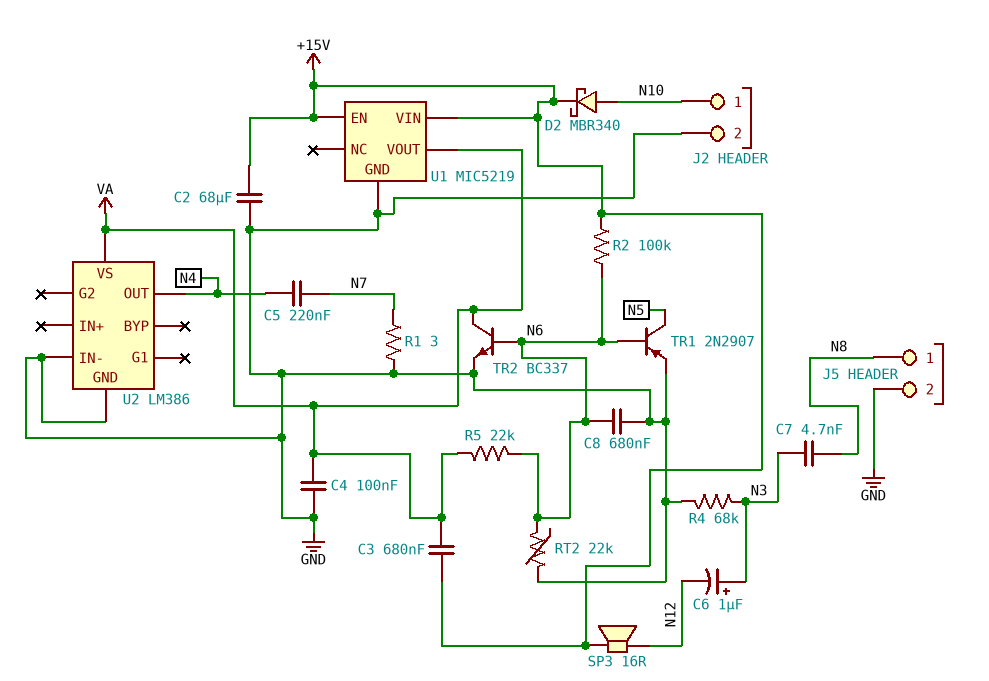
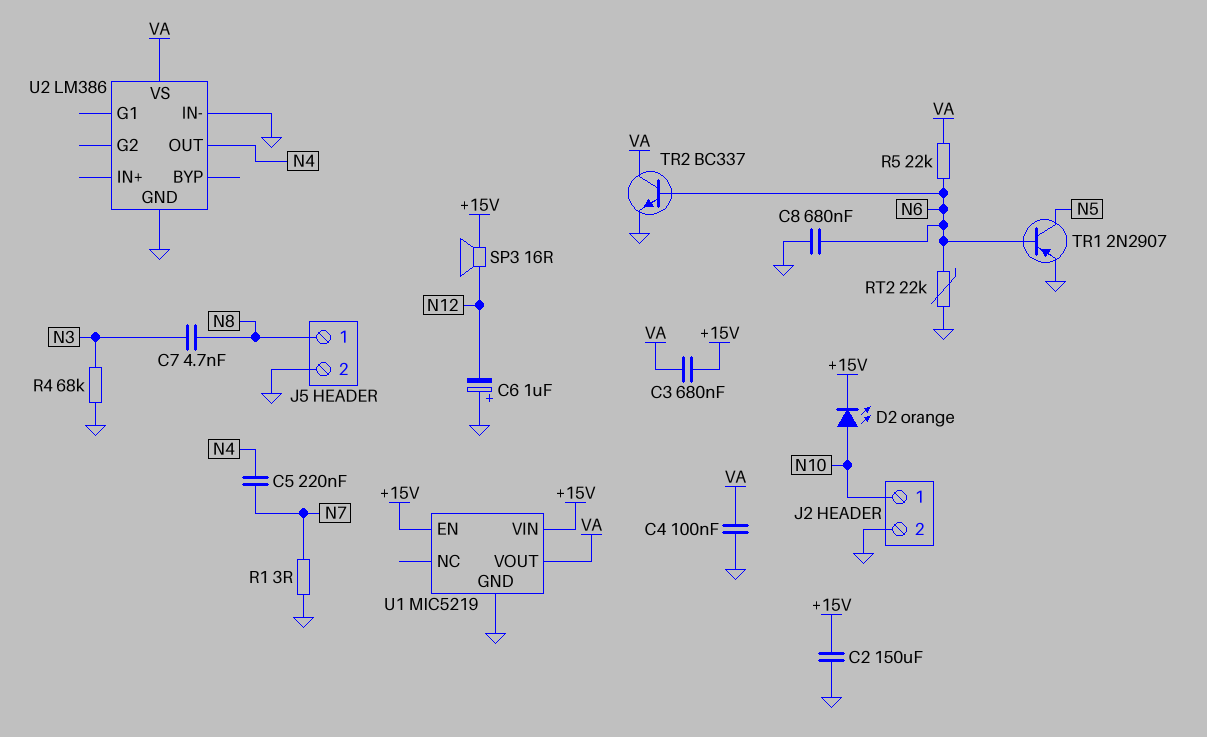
C2: 68uF (+15V, GND) -> 150uF (+15V, GND)
C6: 1uF (plus N3, minus N12) -> 1uF (plus GND, minus N12)
D2: schottky MBR340 (A N10, K +15V) -> LED orange (A N10, K +15V)
R2: 100k (+15V, N6) -> none

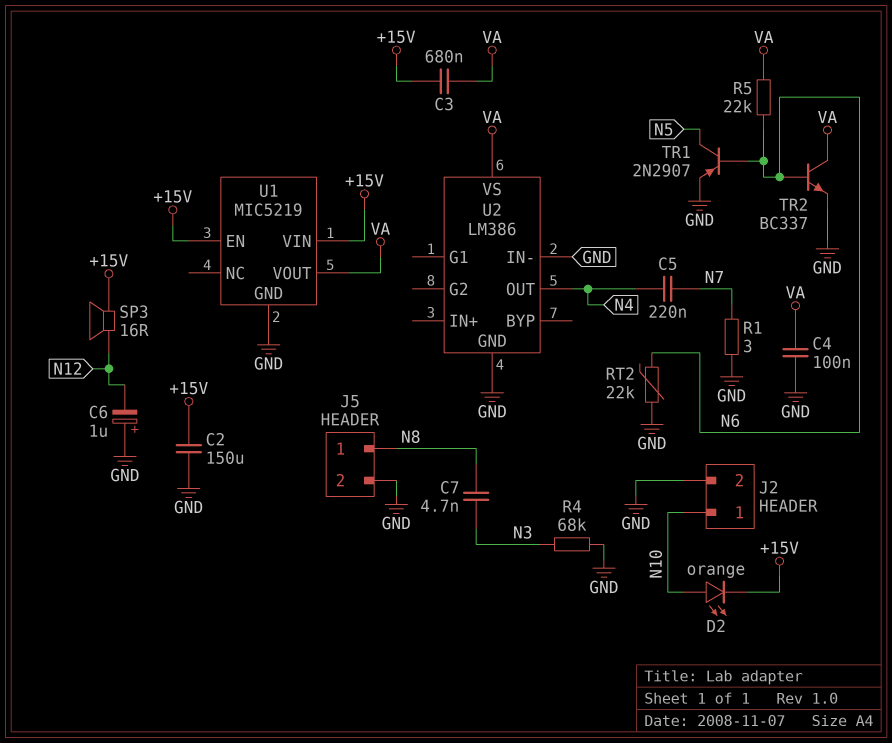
C8: 680nF (GND, N6) -> none

